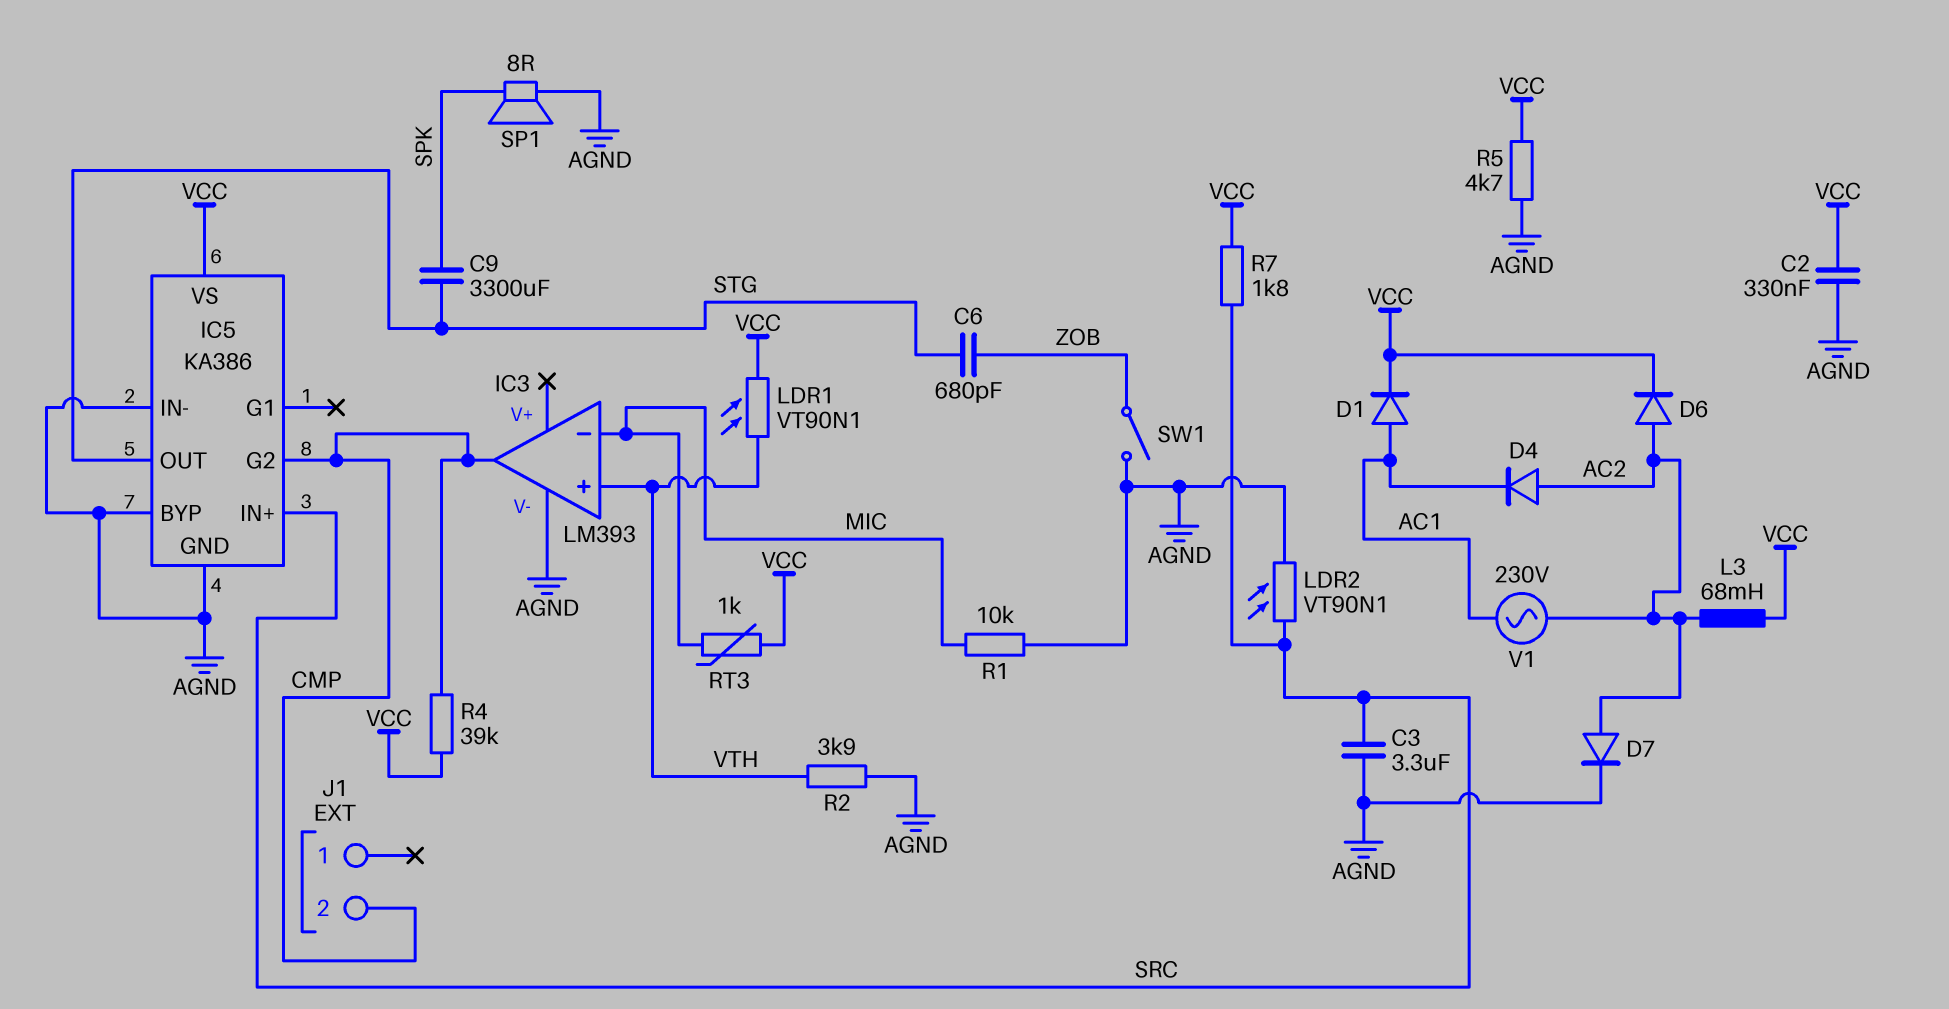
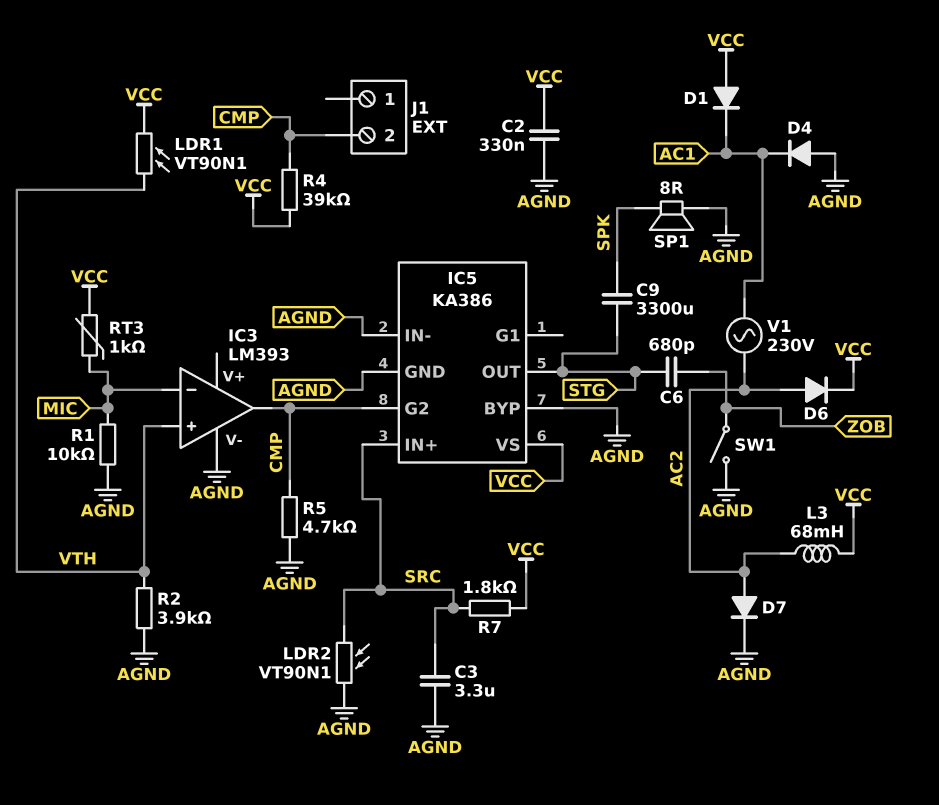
D1: diode (A AC1, K VCC) -> diode (A VCC, K AC1)
D4: diode (A AC2, K AC1) -> diode (A AGND, K AC1)
R5: 4.7k (AGND, VCC) -> 4.7k (AGND, CMP)

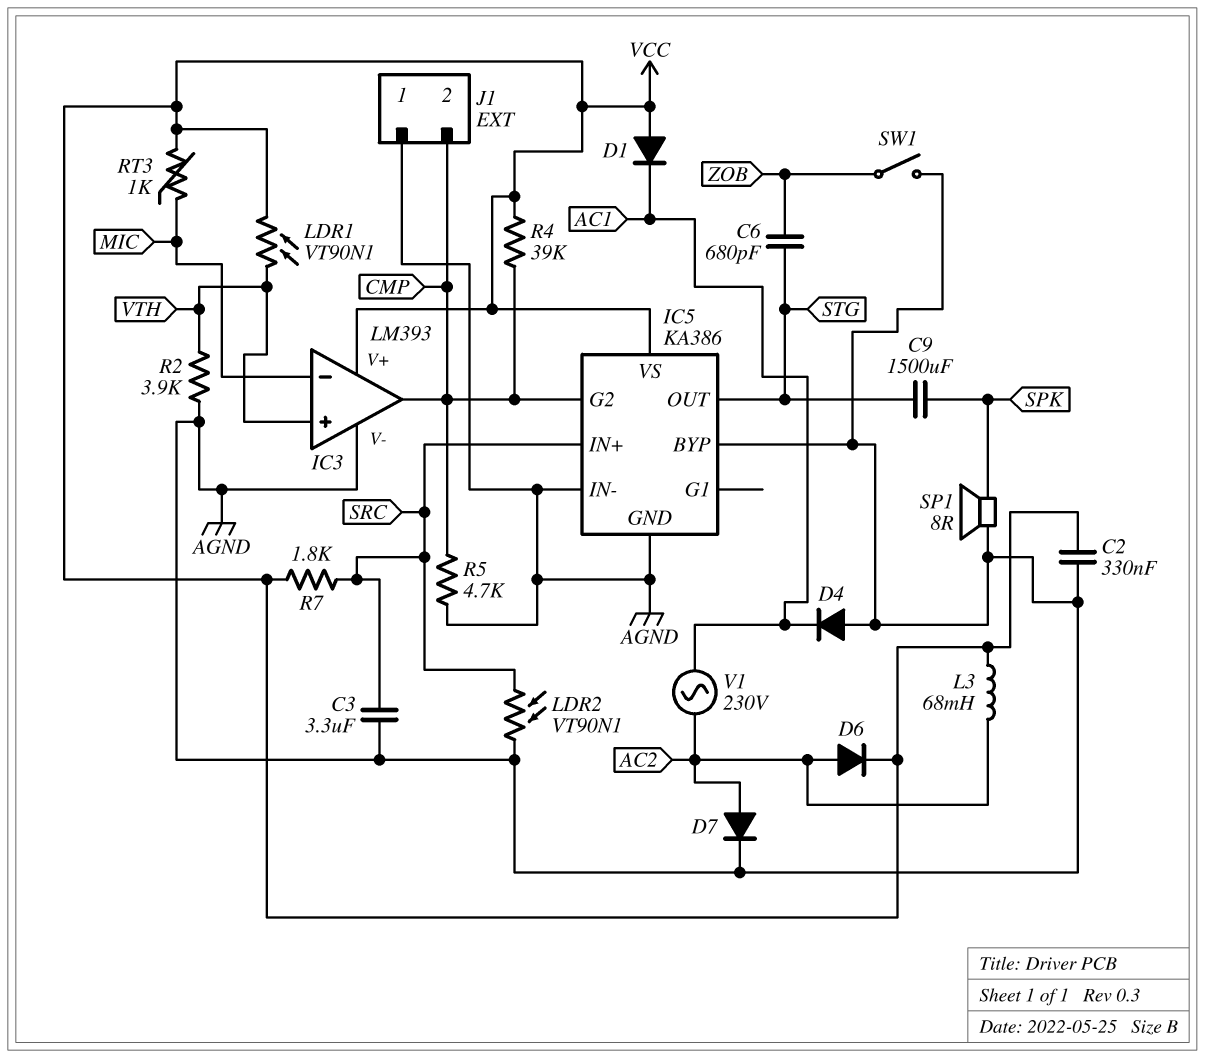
C9: 3300uF (SPK, STG) -> 1500uF (SPK, STG)
IC3 pin V+: none -> VCC
J1 pin 1: none -> AGND
R1: 10k (AGND, MIC) -> none

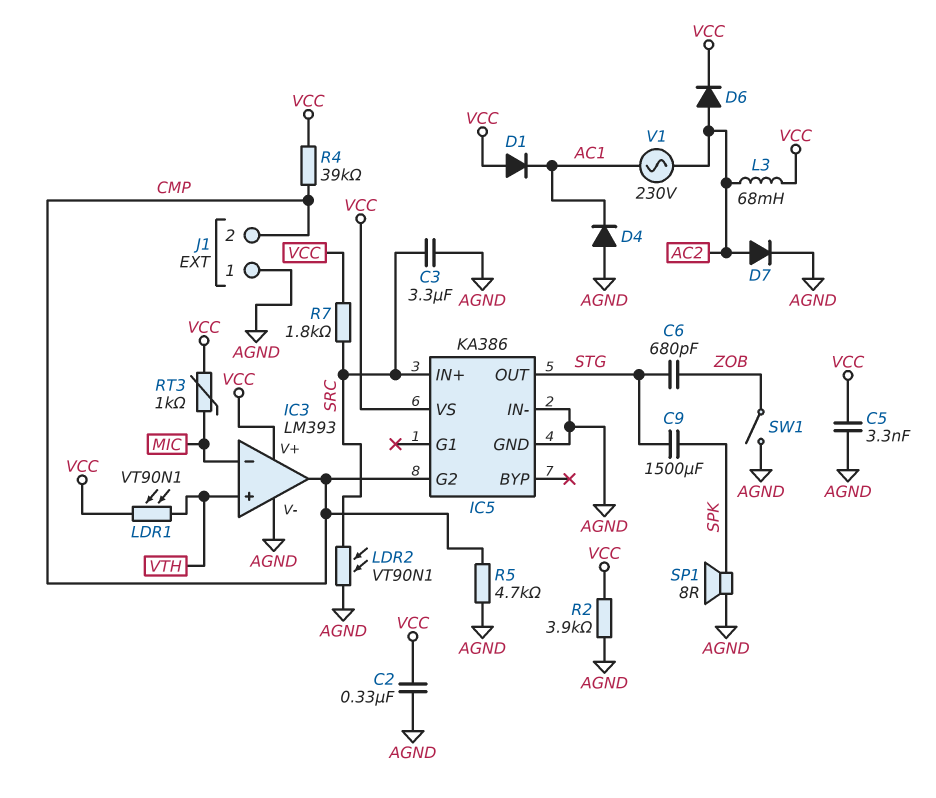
C5: none -> 3.3nF (AGND, VCC)
IC5 pin BYP: AGND -> none
R2: 3.9k (AGND, VTH) -> 3.9k (AGND, VCC)

